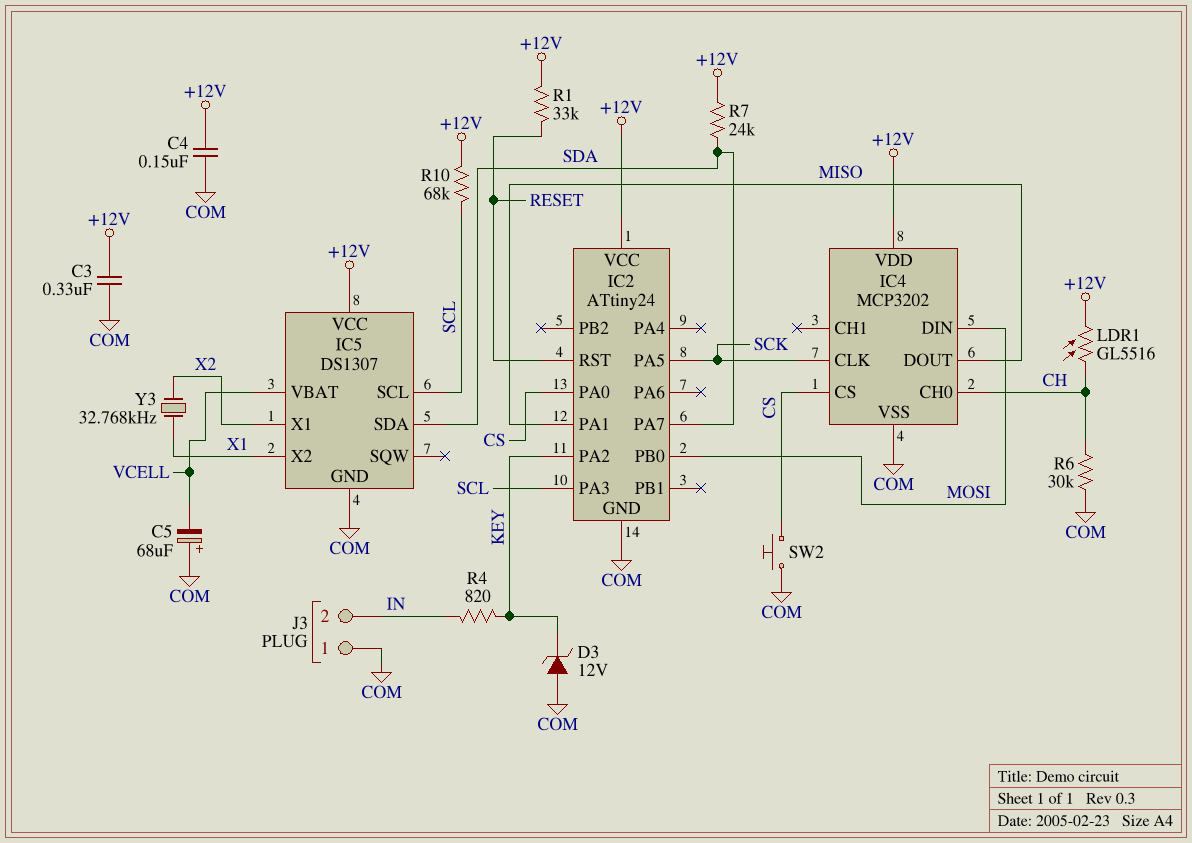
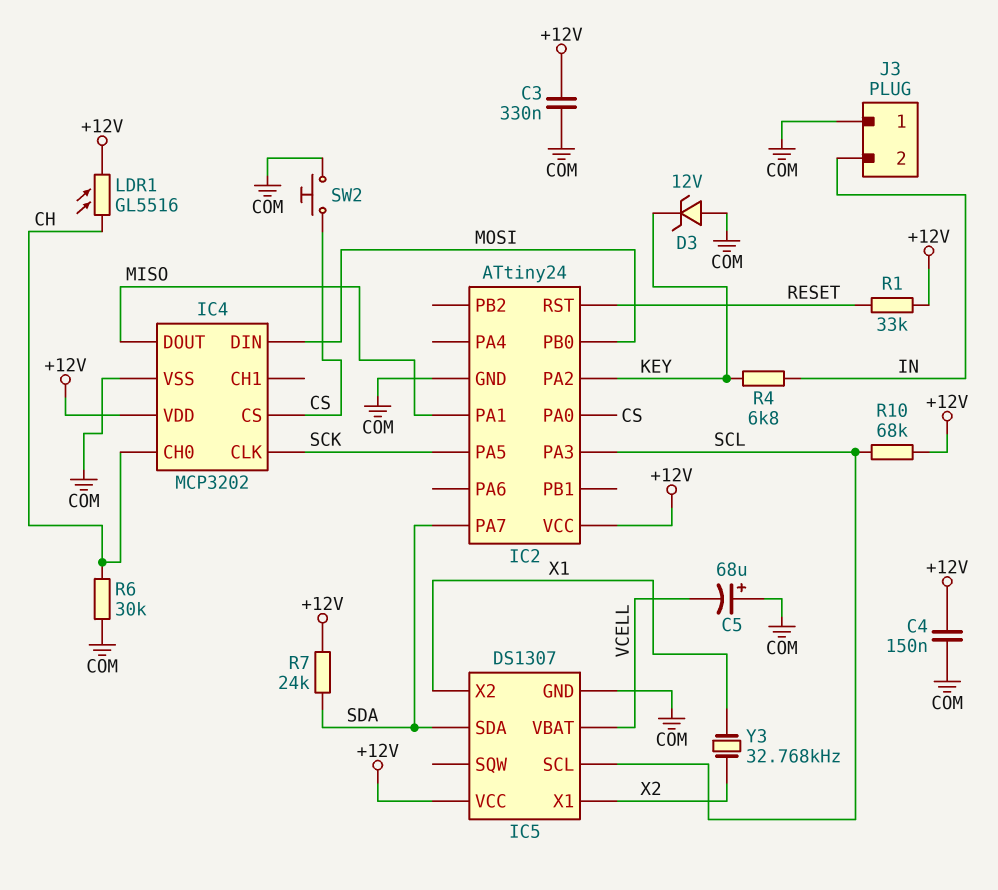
R4: 820 (IN, KEY) -> 6.8k (IN, KEY)

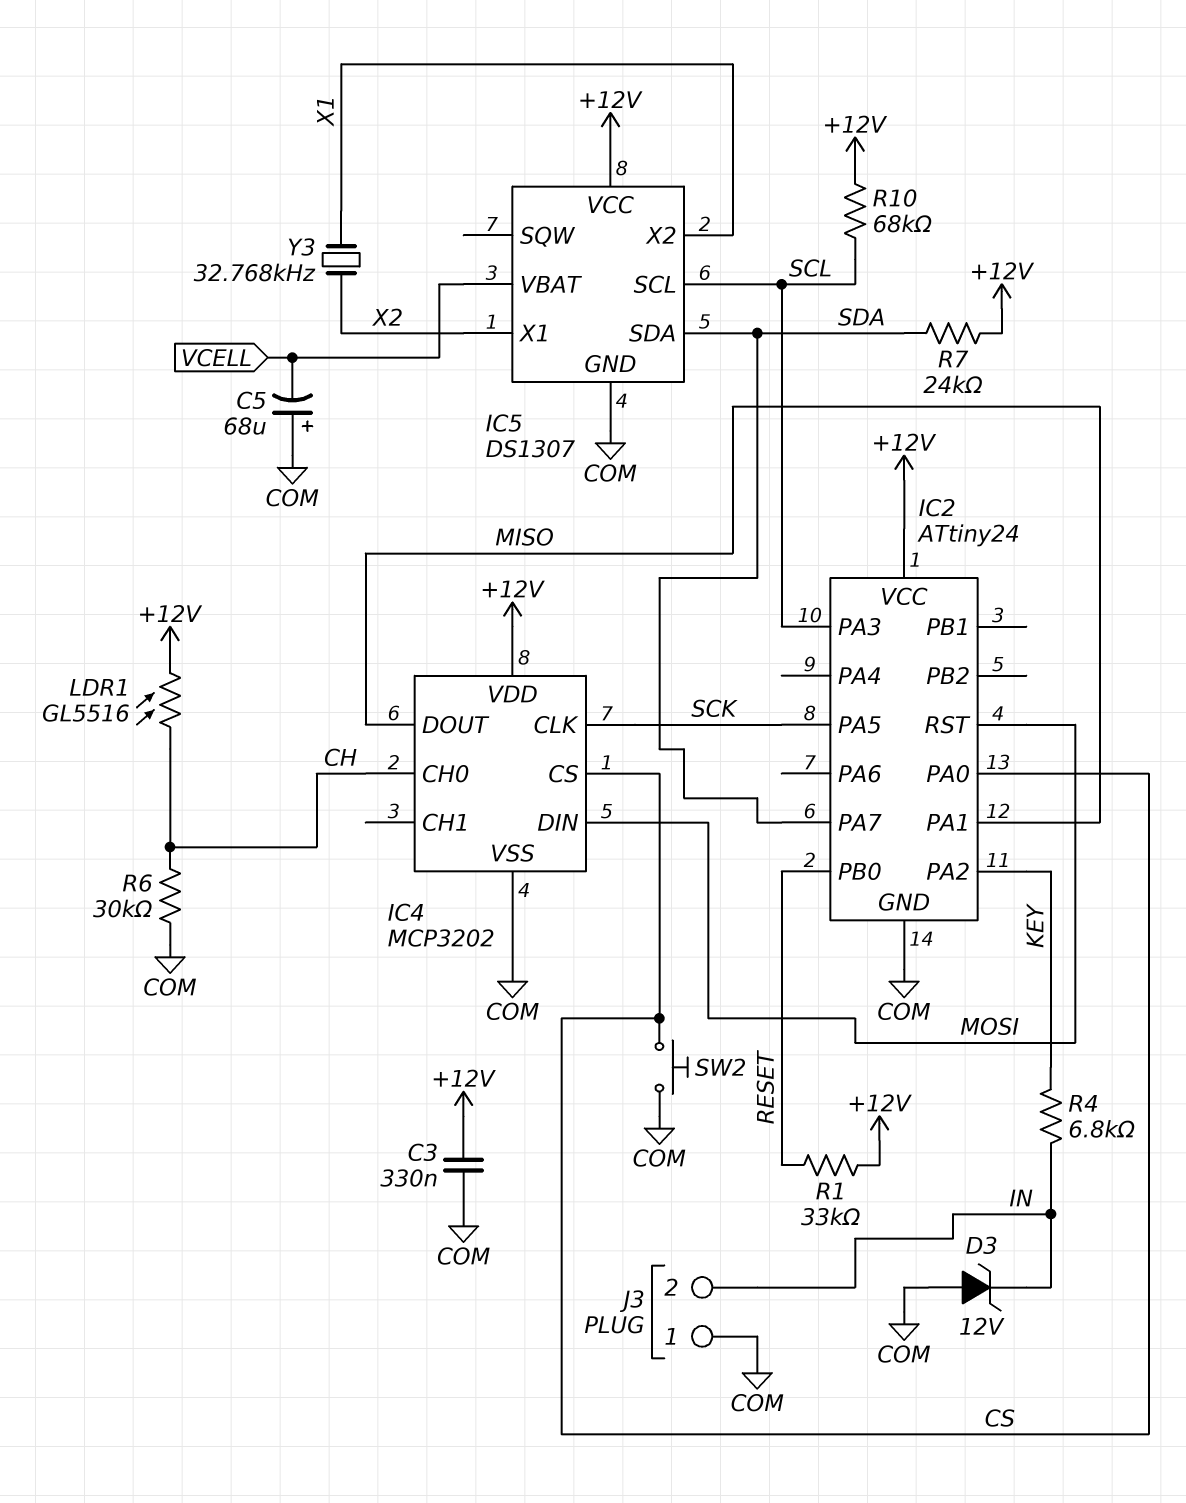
C4: 150nF (+12V, COM) -> none
D3: zener 12V (A COM, K KEY) -> zener 12V (A COM, K IN)
IC2 pin PB0: MOSI -> RESET
IC2 pin RST: RESET -> MOSI

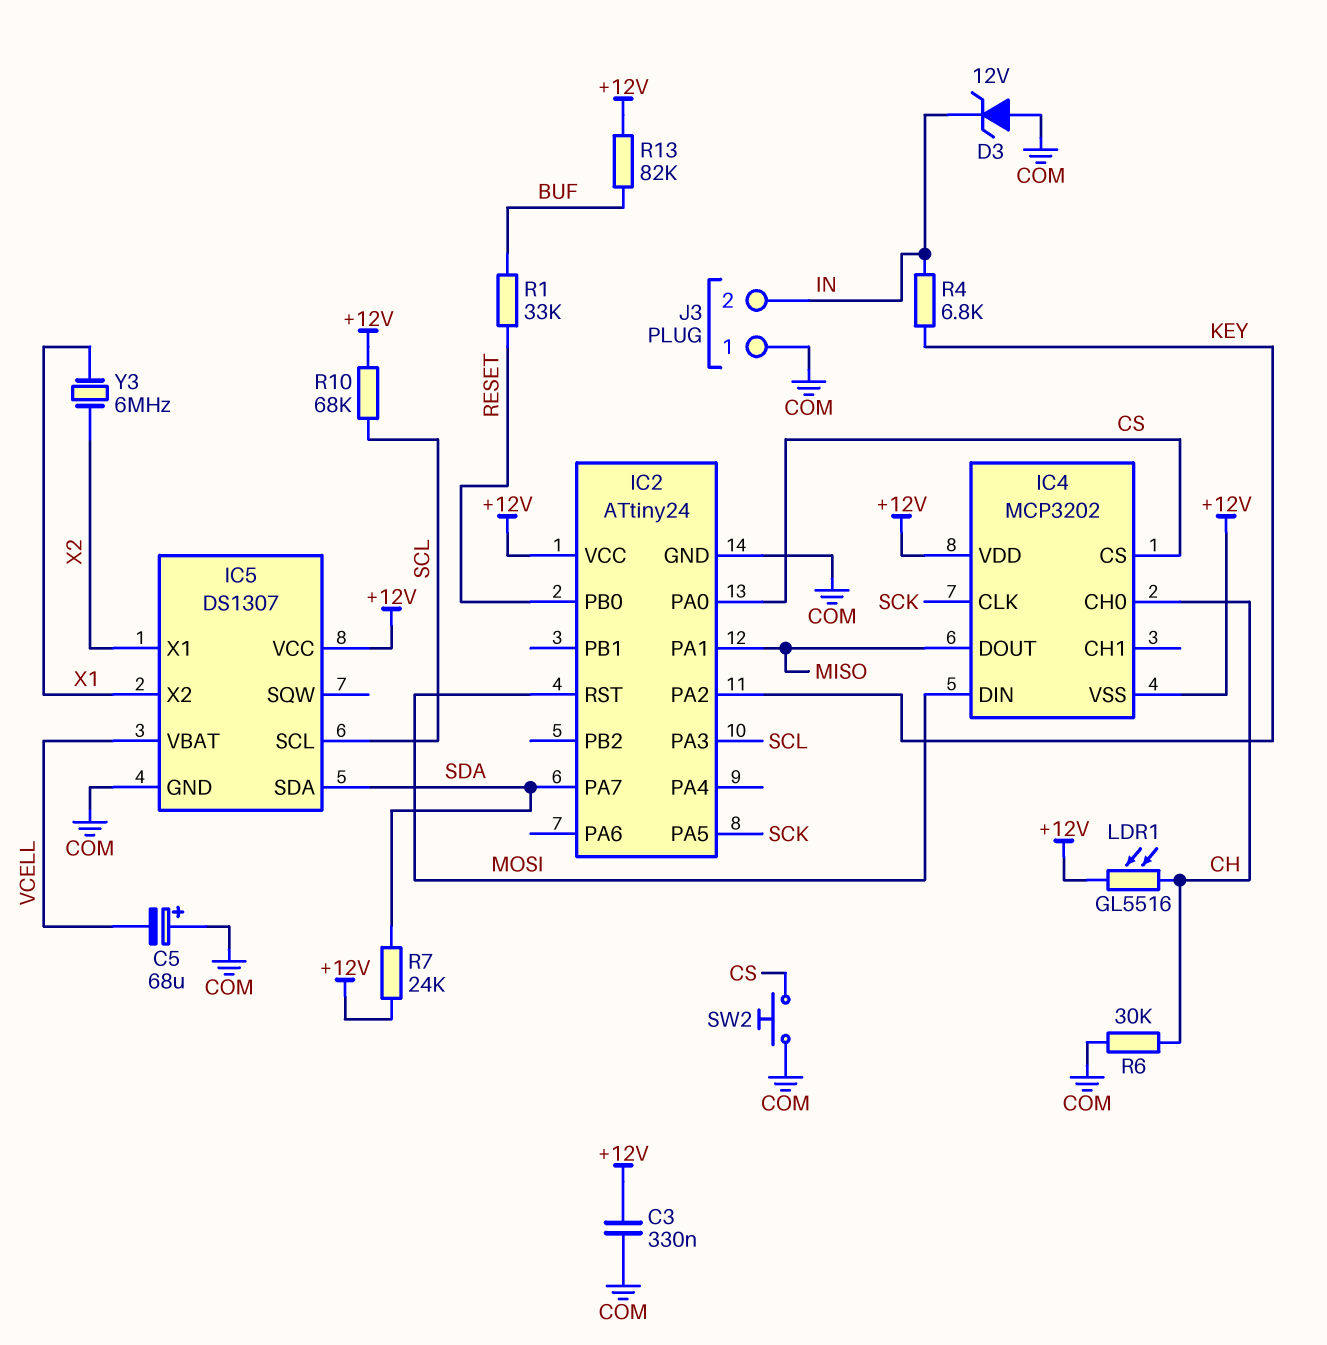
IC4 pin VSS: COM -> +12V
R1: 33k (+12V, RESET) -> 33k (BUF, RESET)
R13: none -> 82k (+12V, BUF)
Y3: 32.768kHz (X1, X2) -> 6MHz (X1, X2)

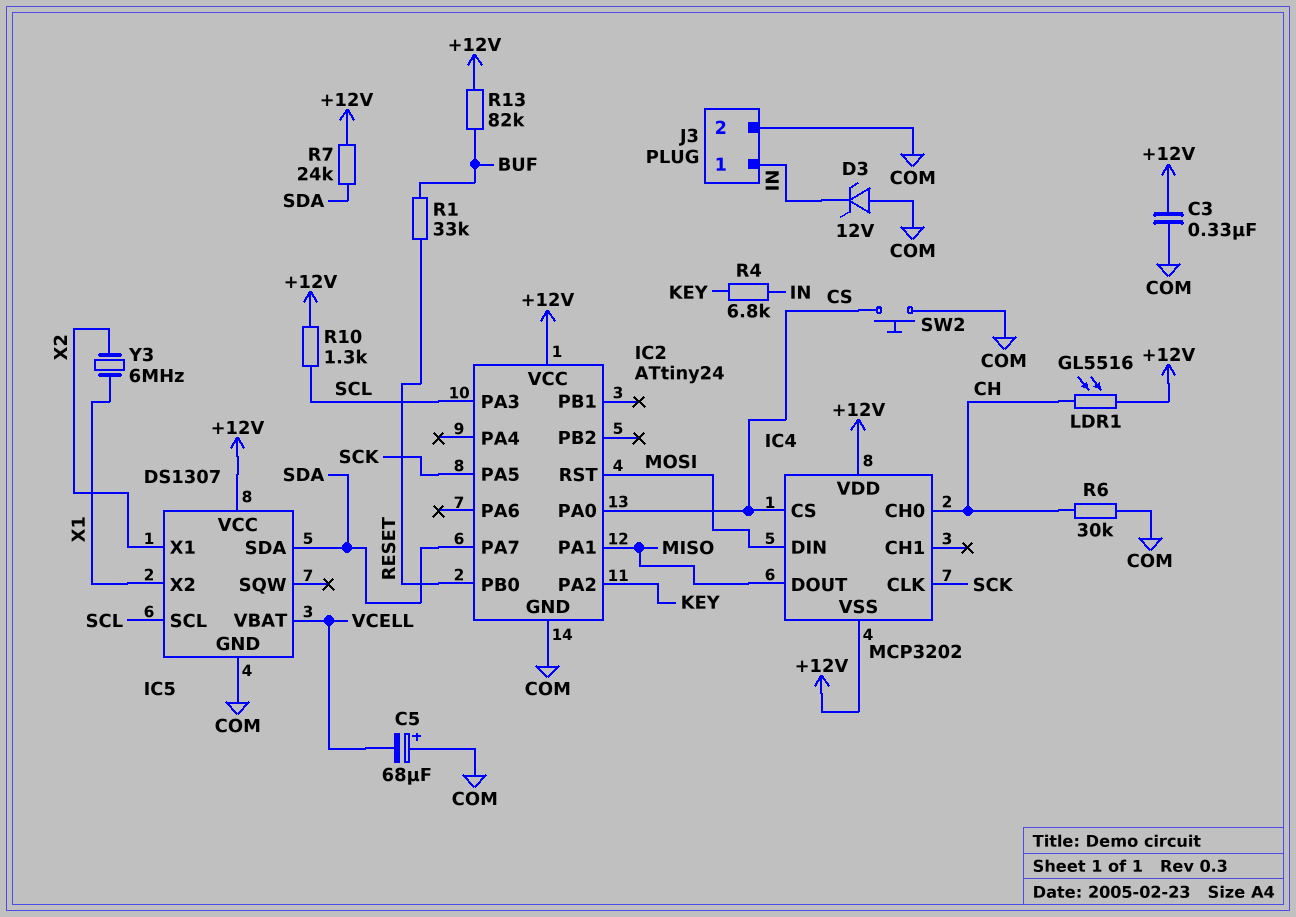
J3 pin 1: COM -> IN
J3 pin 2: IN -> COM
R10: 68k (+12V, SCL) -> 1.3k (+12V, SCL)

